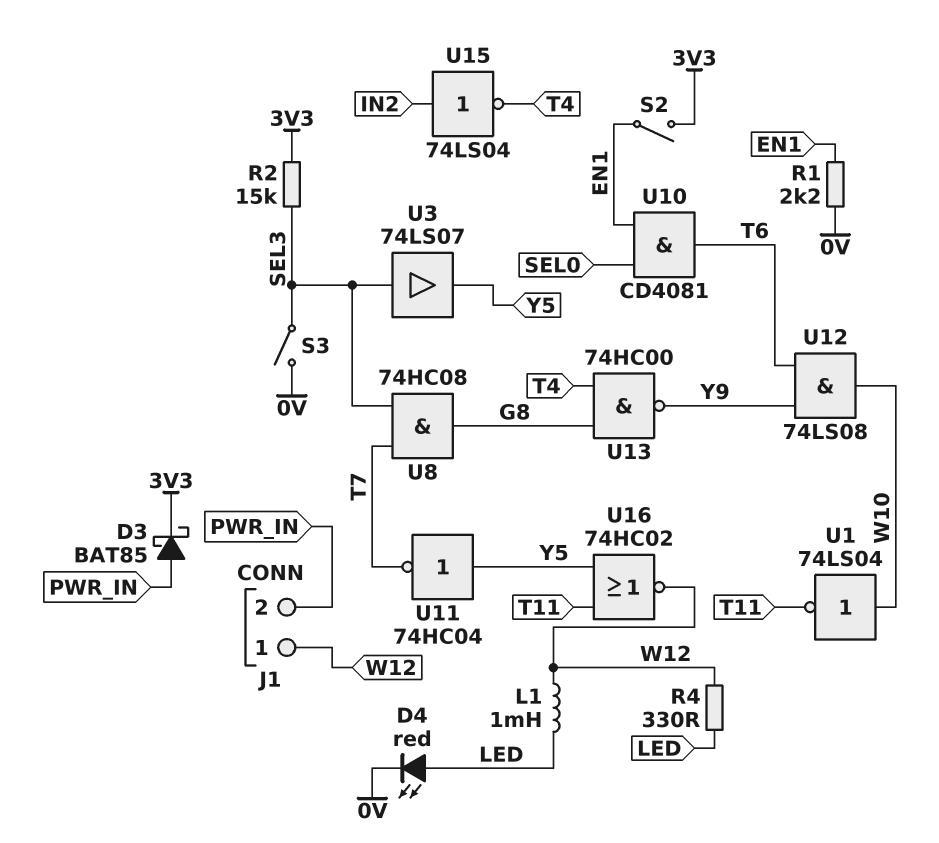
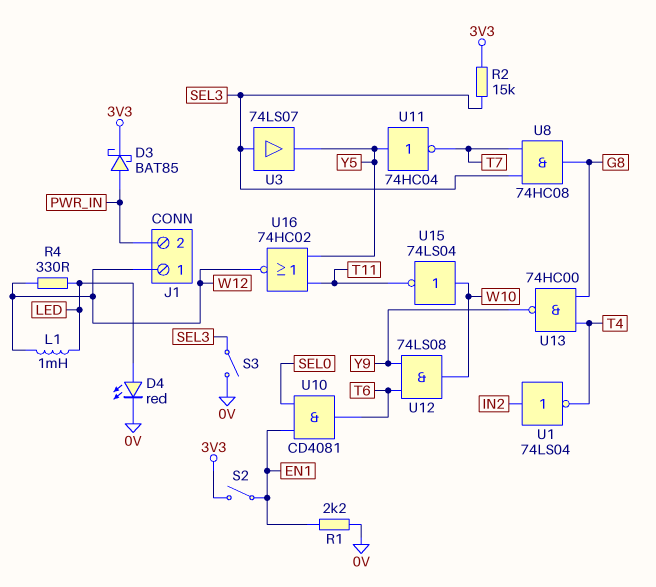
U1: NOT 74LS04 (in W10, out T11) -> NOT 74LS04 (in IN2, out T4)
U15: NOT 74LS04 (in IN2, out T4) -> NOT 74LS04 (in W10, out T11)

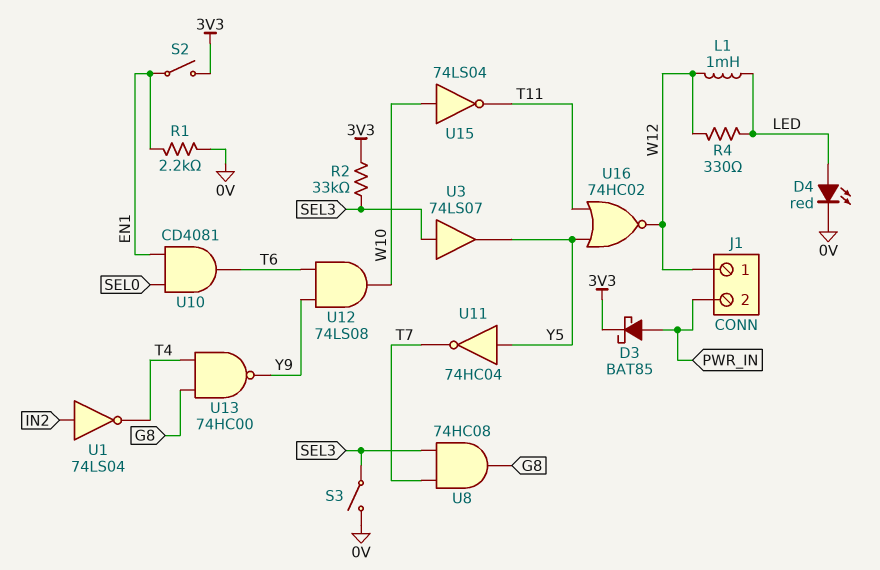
R2: 15k (3V3, SEL3) -> 33k (3V3, SEL3)

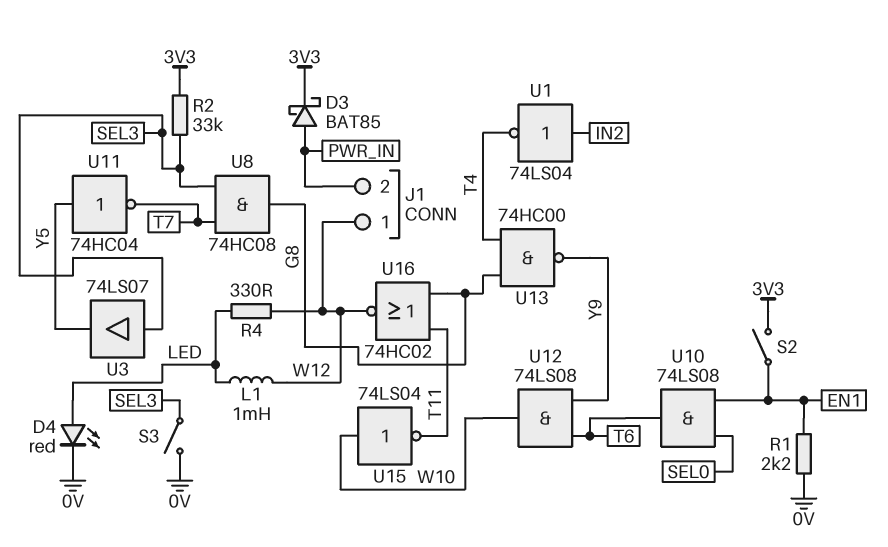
U10: AND CD4081 (in EN1, in SEL0, out T6) -> AND 74LS08 (in EN1, in SEL0, out T6)
U16: NOR 74HC02 (in T11, in Y5, out W12) -> NOR 74HC02 (in G8, in T11, out W12)

